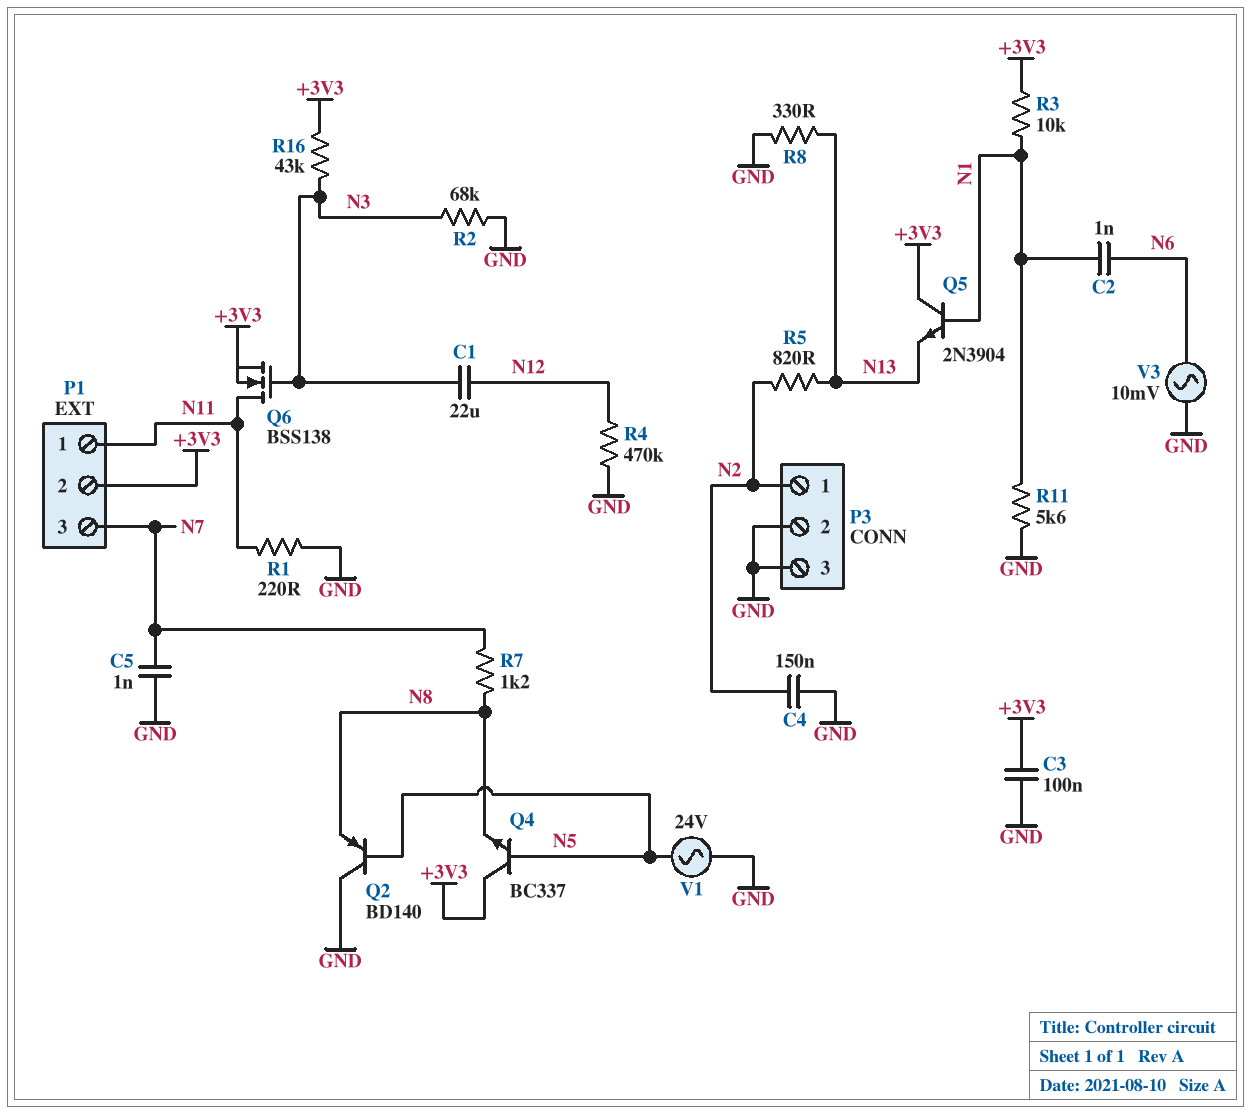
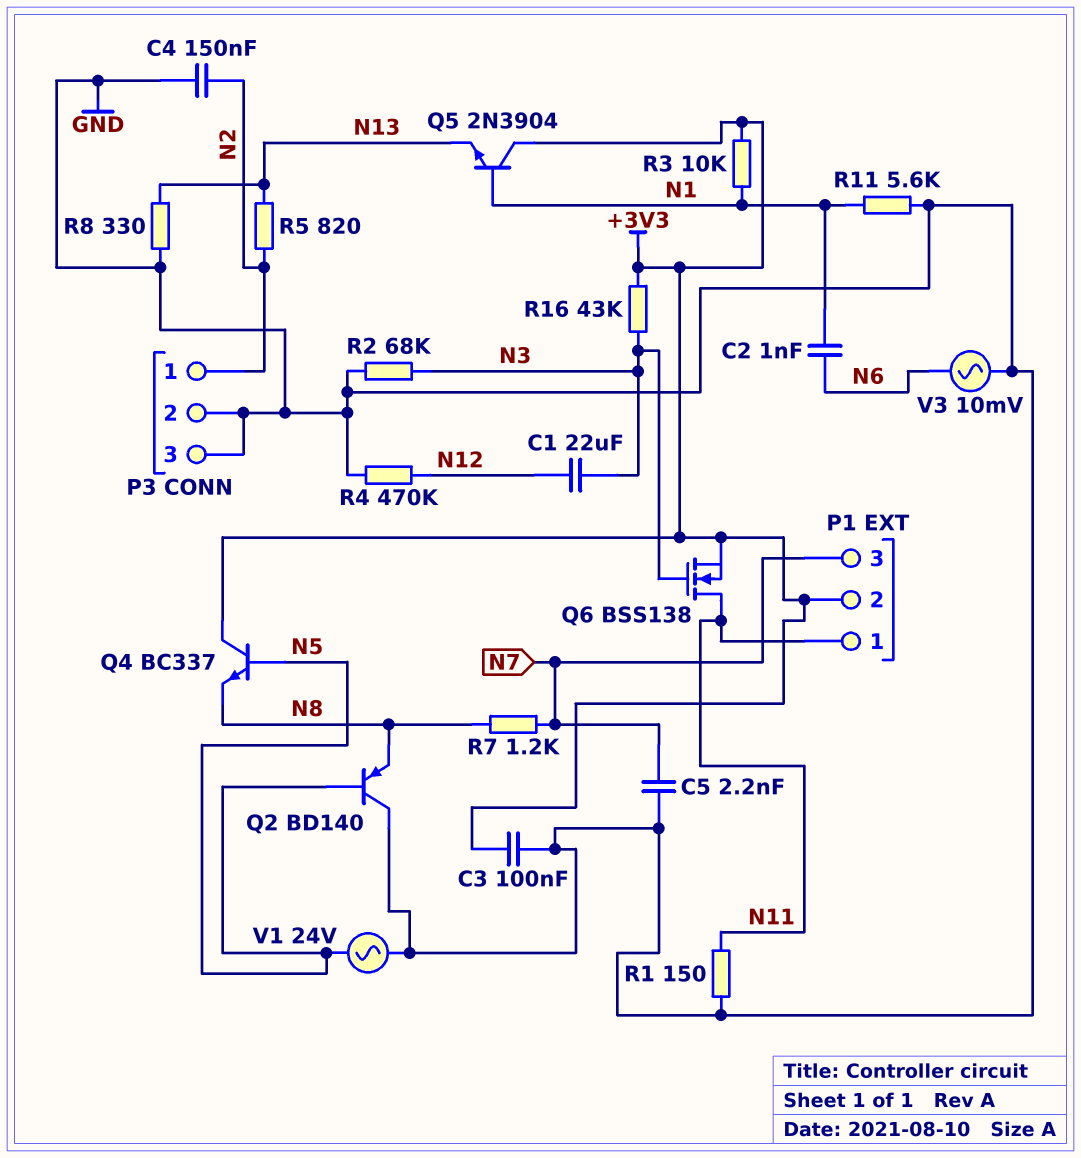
C5: 1nF (GND, N7) -> 2.2nF (GND, N7)
R1: 220 (GND, N11) -> 150 (GND, N11)

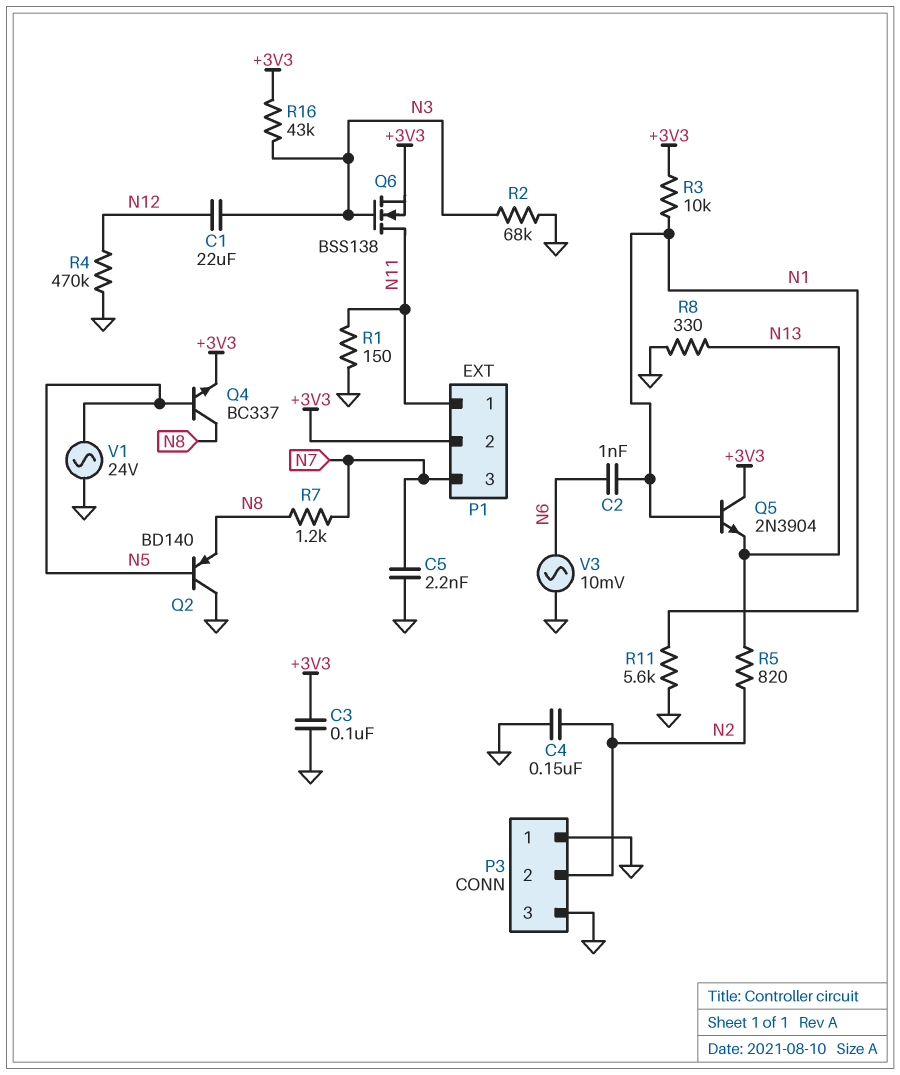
P3 pin 1: N2 -> GND
P3 pin 2: GND -> N2
Q4: NPN BC337 (B N5, C +3V3, E N8) -> NPN BC337 (B N5, C N8, E +3V3)

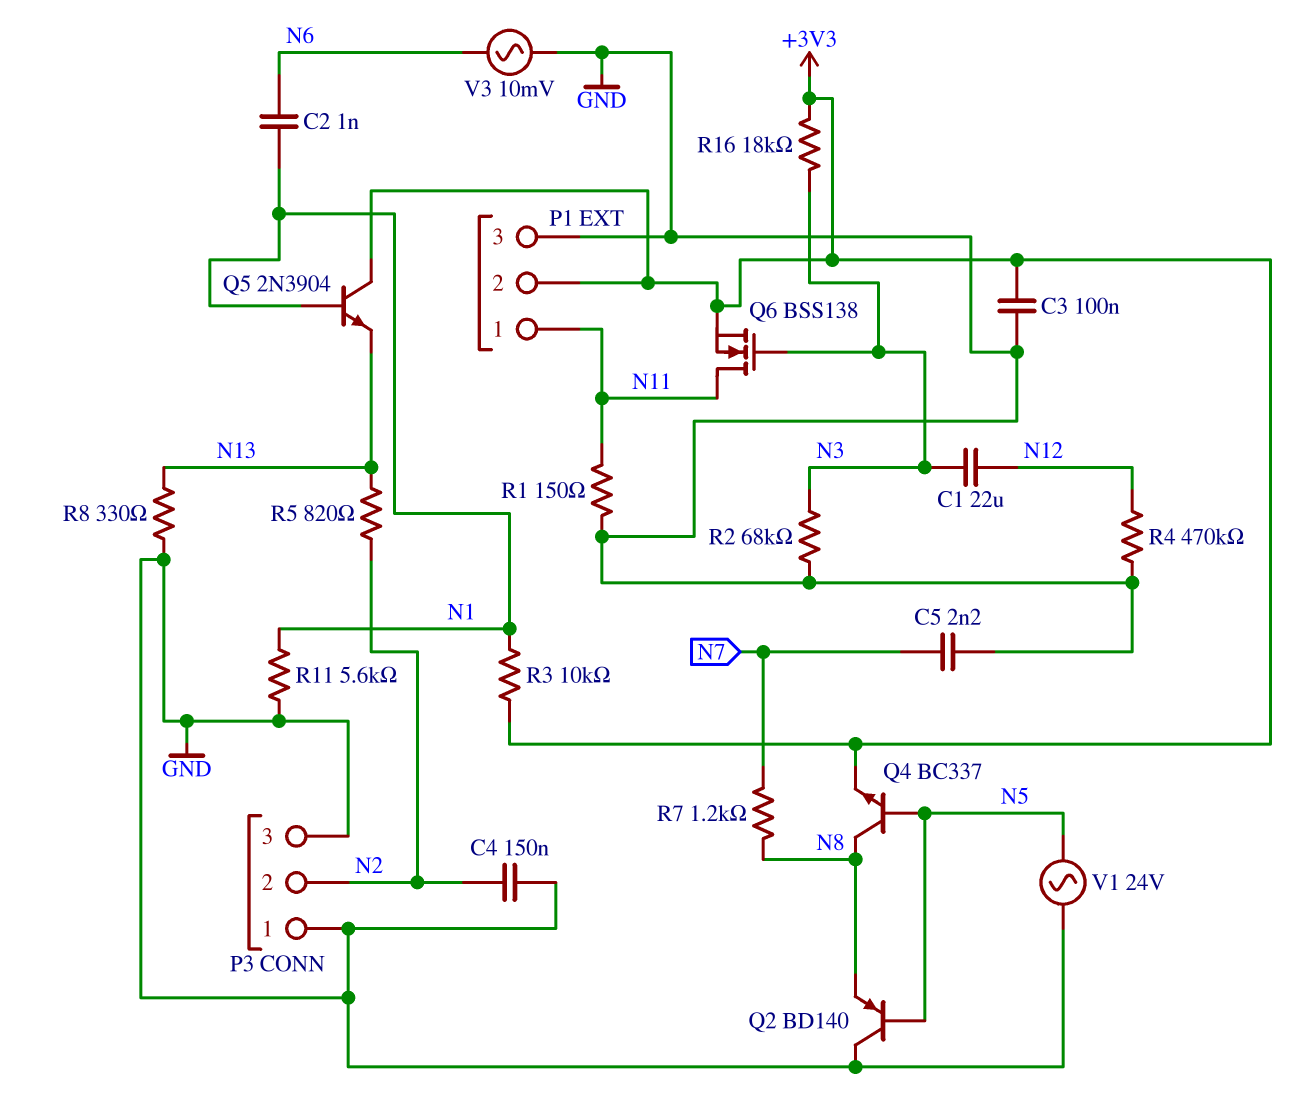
P1 pin 3: N7 -> GND
R16: 43k (+3V3, N3) -> 18k (+3V3, N3)

